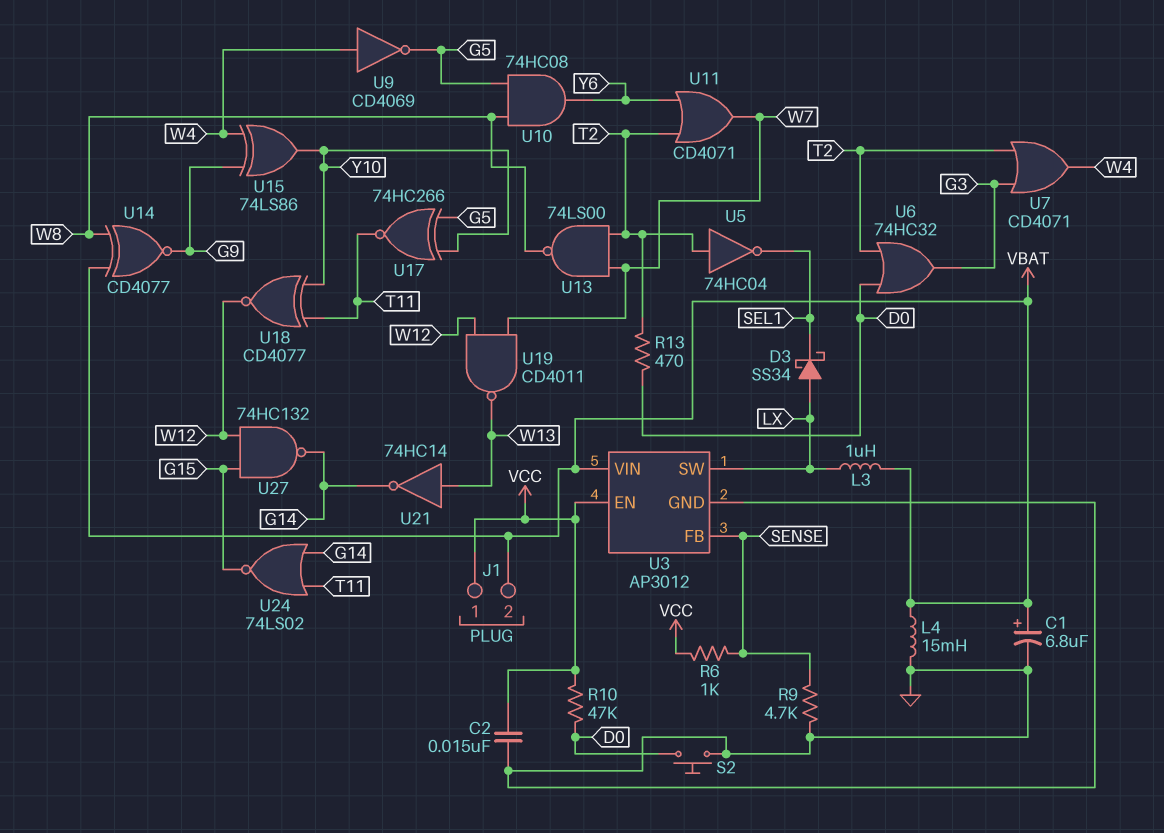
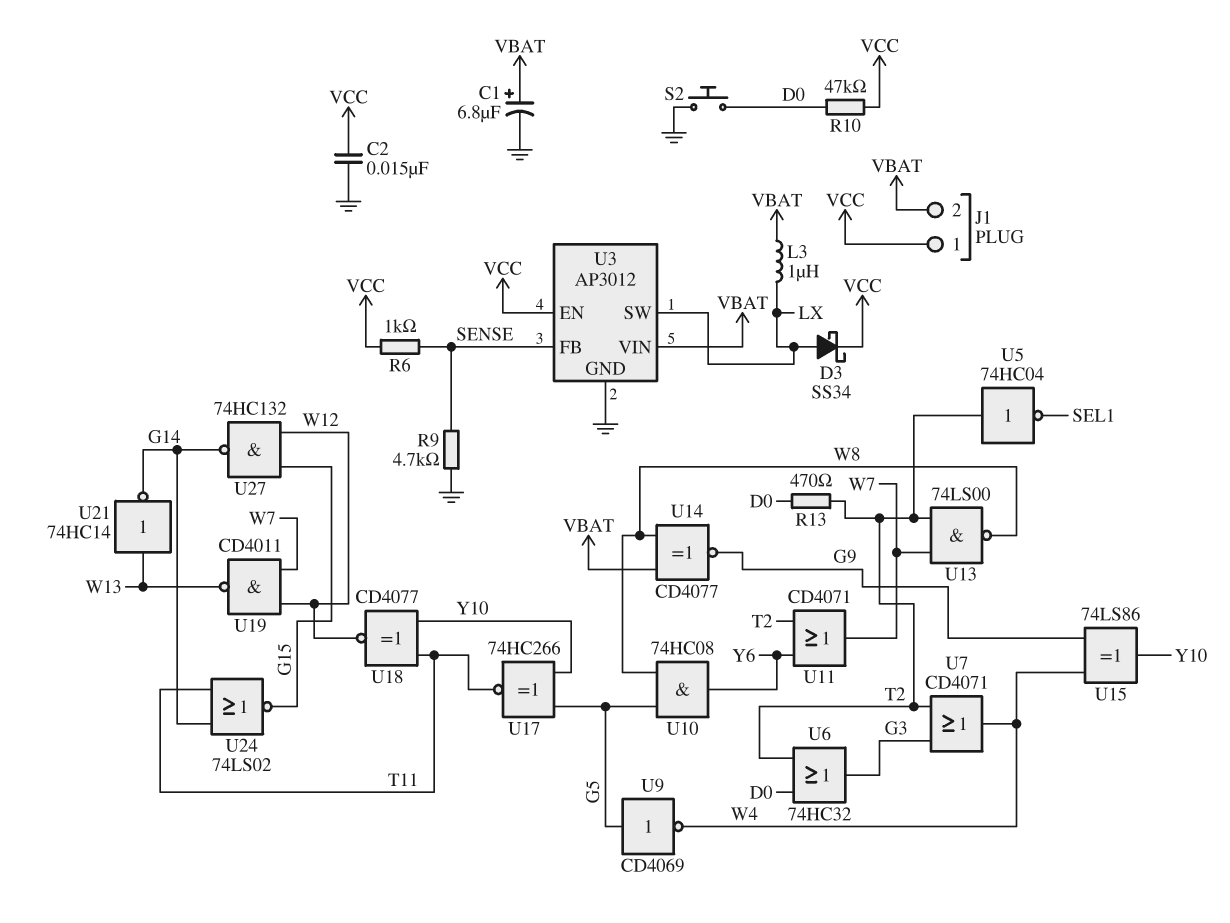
D3: schottky SS34 (A LX, K SEL1) -> schottky SS34 (A LX, K VCC)
L4: 15mH (GND, VBAT) -> none
U9: NOT CD4069 (in W4, out G5) -> NOT CD4069 (in G5, out W4)

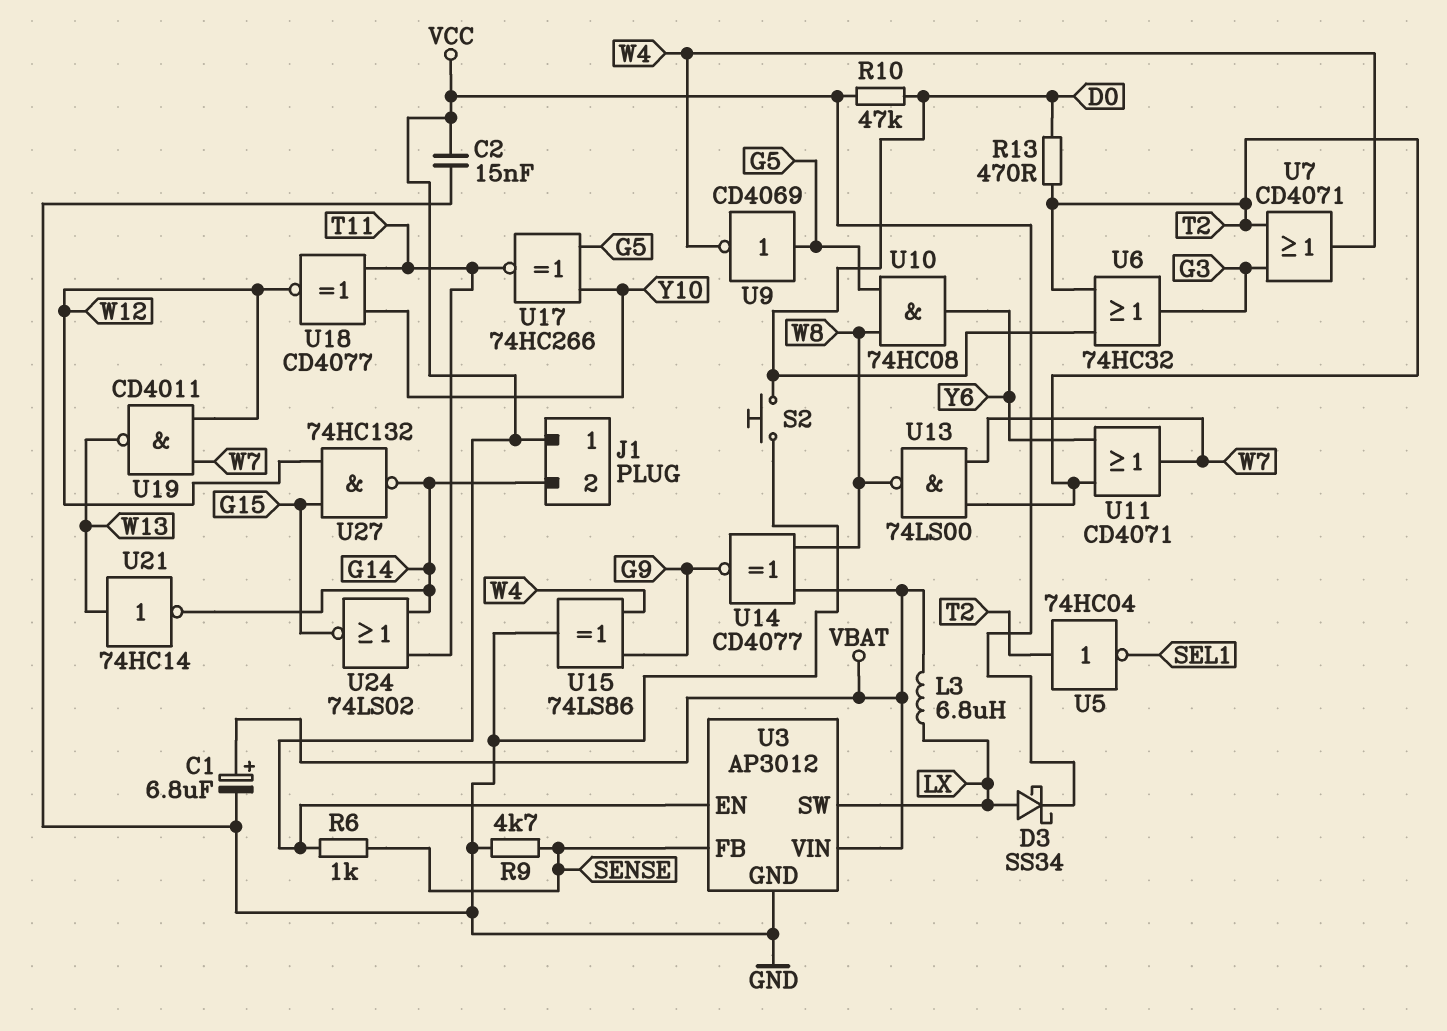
J1 pin 2: VBAT -> G14
L3: 1uH (LX, VBAT) -> 6.8uH (LX, VBAT)
U15: XOR 74LS86 (in G9, in W4, out Y10) -> XOR 74LS86 (in G9, in W4, out GND)

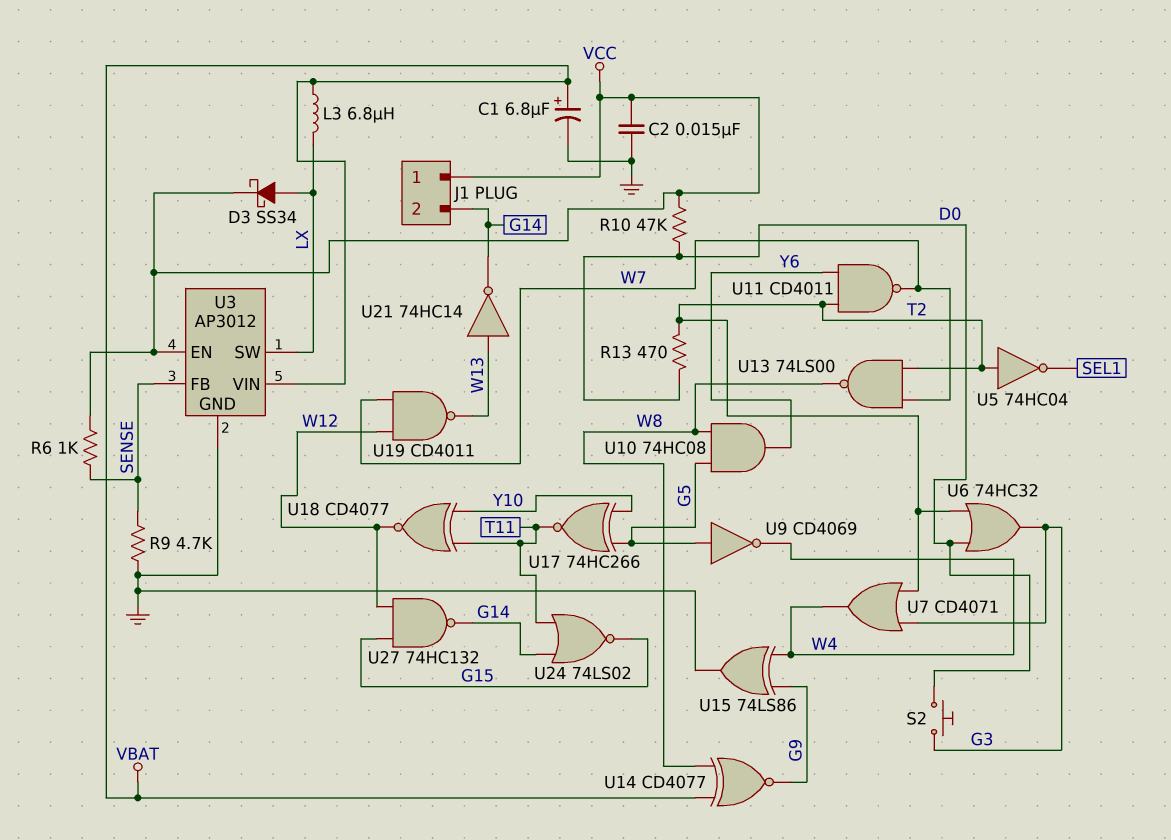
S2: button (D0, GND) -> button (D0, G3)
U11: OR CD4071 (in T2, in Y6, out W7) -> NAND CD4011 (in T2, in Y6, out W7)

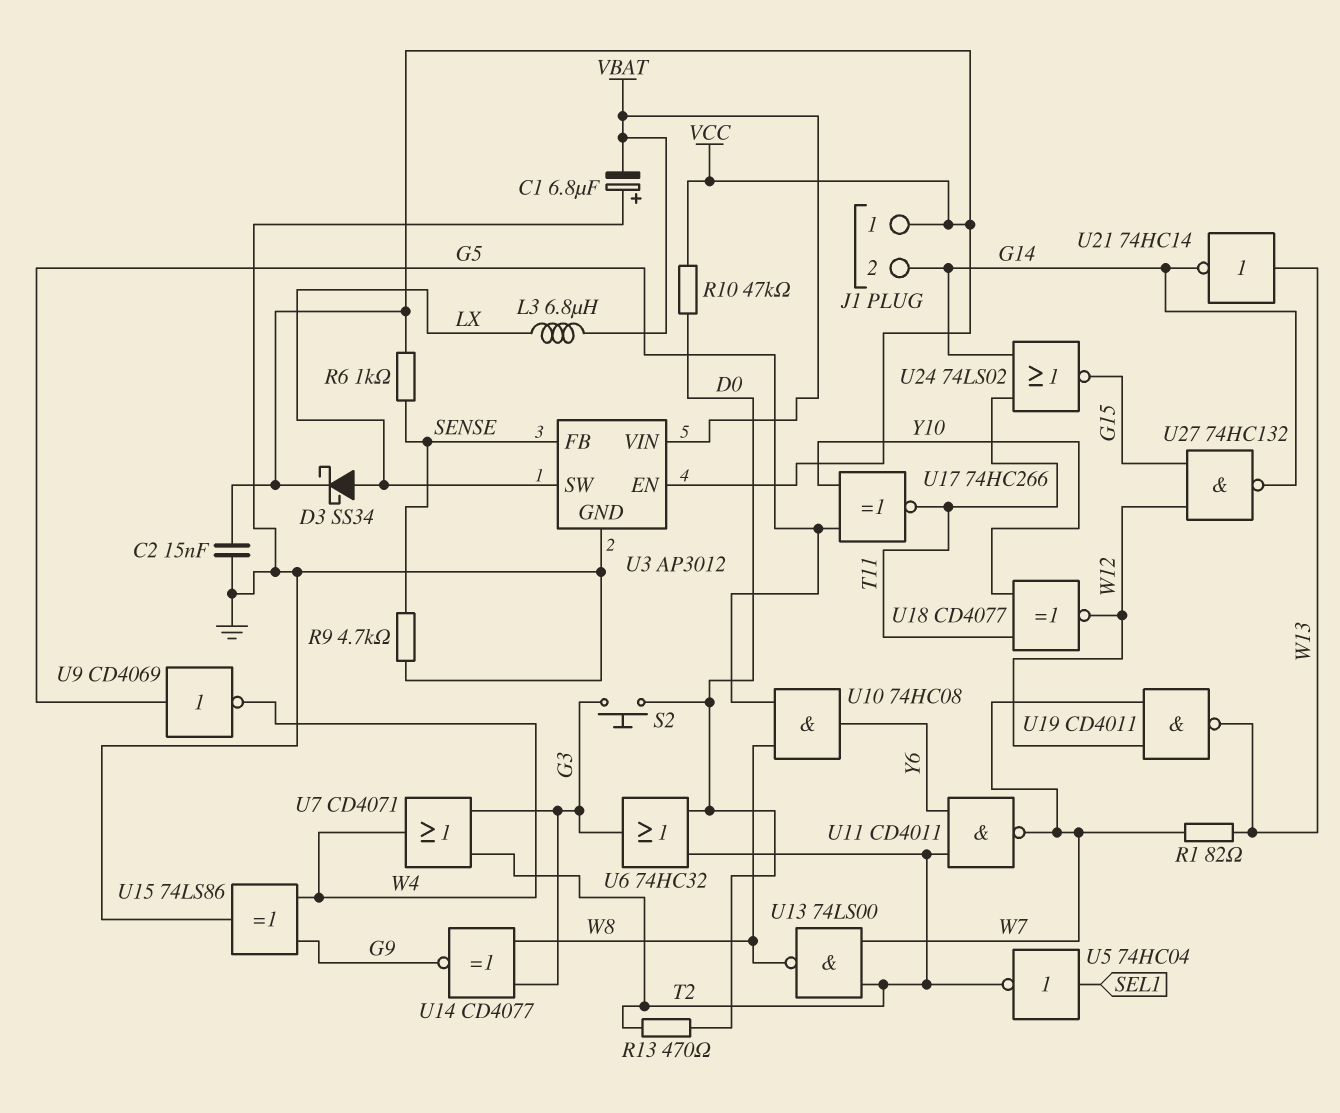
C1: 6.8uF (plus VBAT, minus GND) -> 6.8uF (plus GND, minus VBAT)
R1: none -> 82 (W7, W13)
U5: NOT 74HC04 (in T2, out SEL1) -> NOT 74HC04 (in SEL1, out T2)
U14: XNOR CD4077 (in VBAT, in W8, out G9) -> XNOR CD4077 (in G3, in W8, out G9)

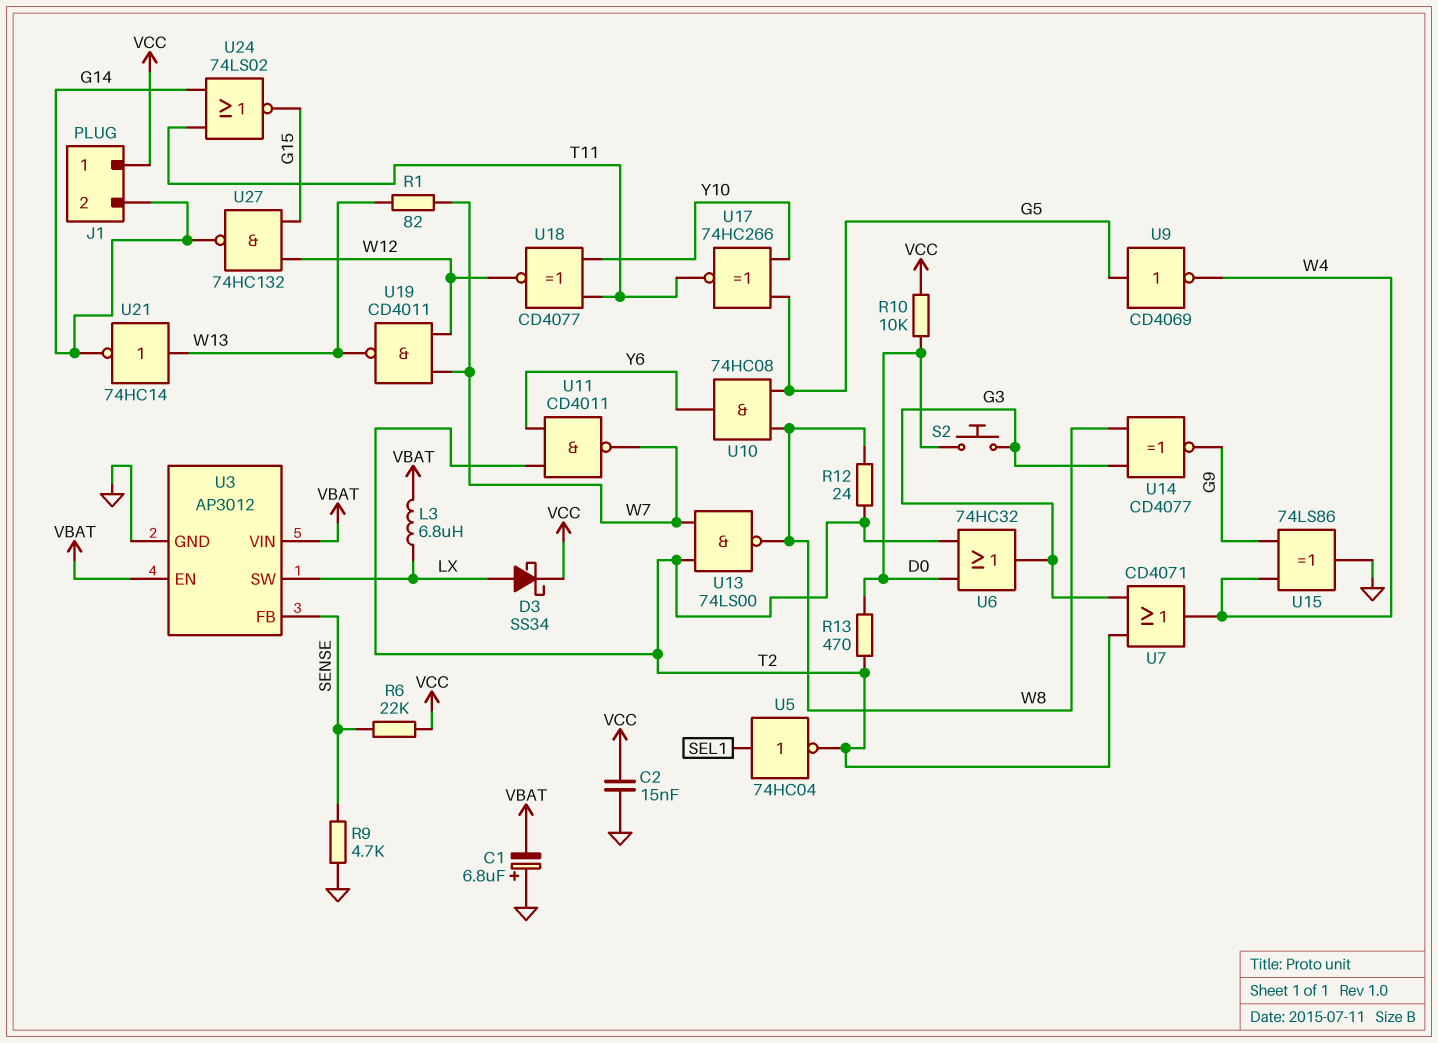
R6: 1k (SENSE, VCC) -> 22k (SENSE, VCC)
R10: 47k (D0, VCC) -> 10k (D0, VCC)
R12: none -> 24 (T2, W8)
U3 pin EN: VCC -> VBAT

